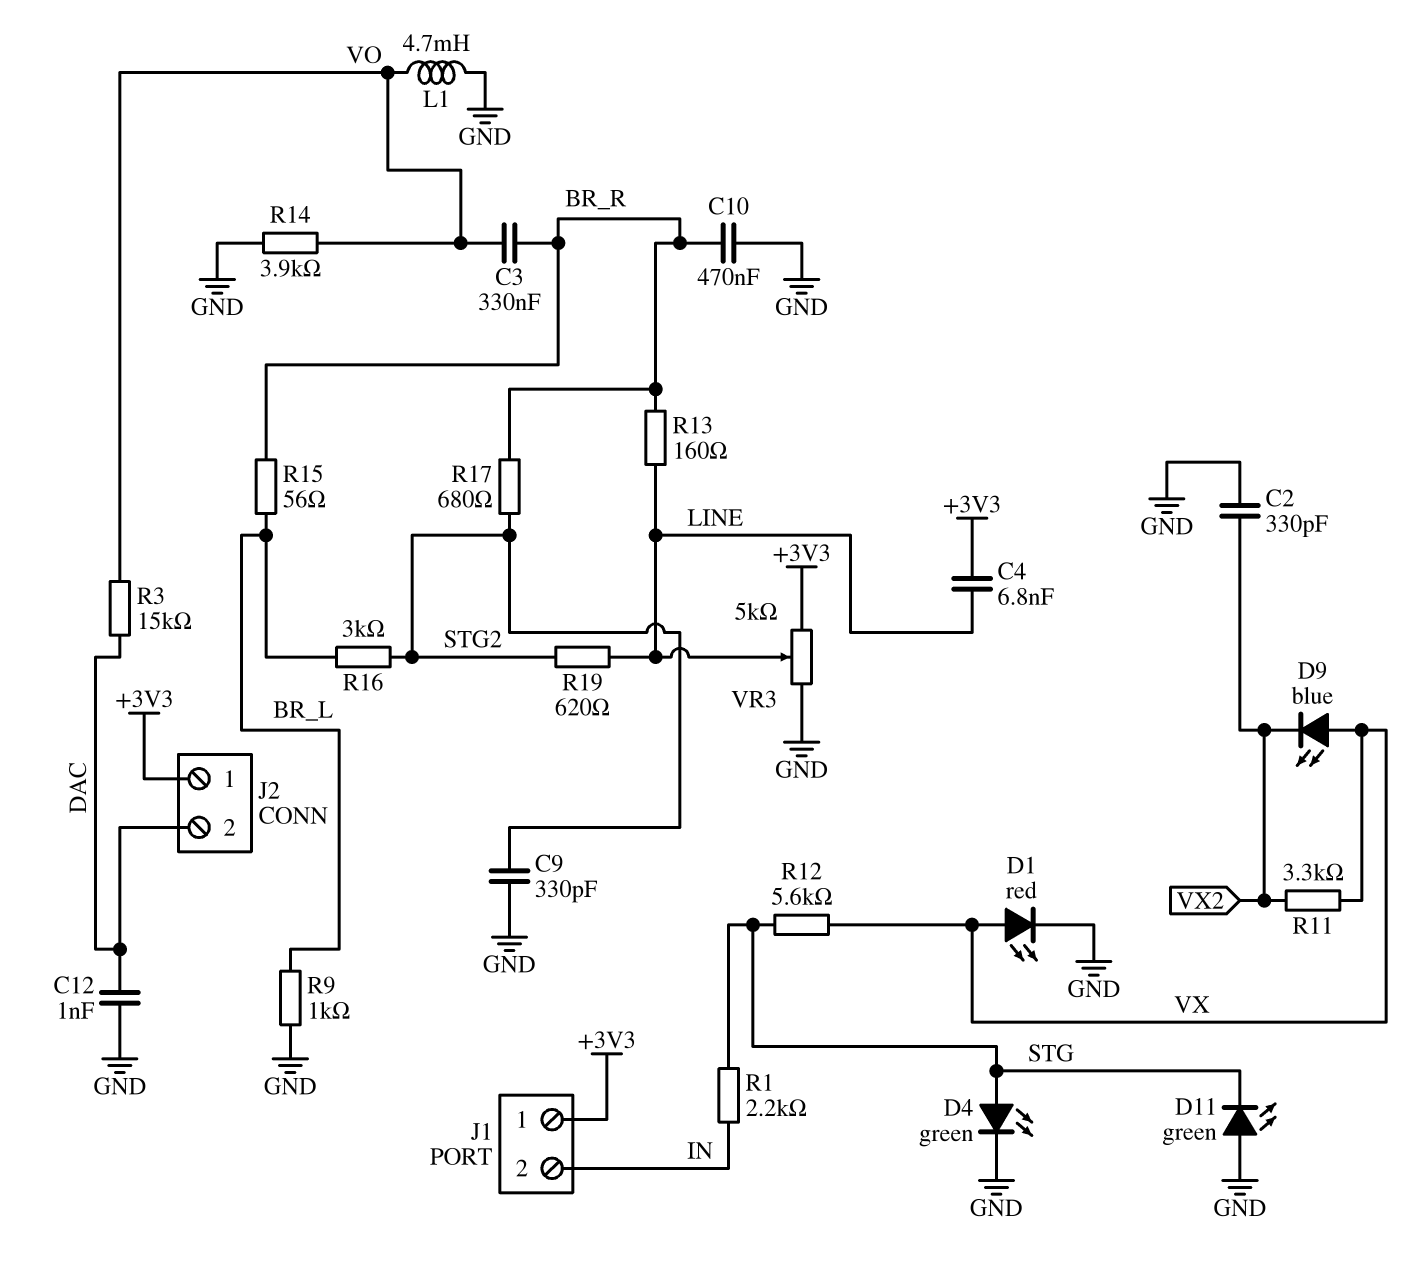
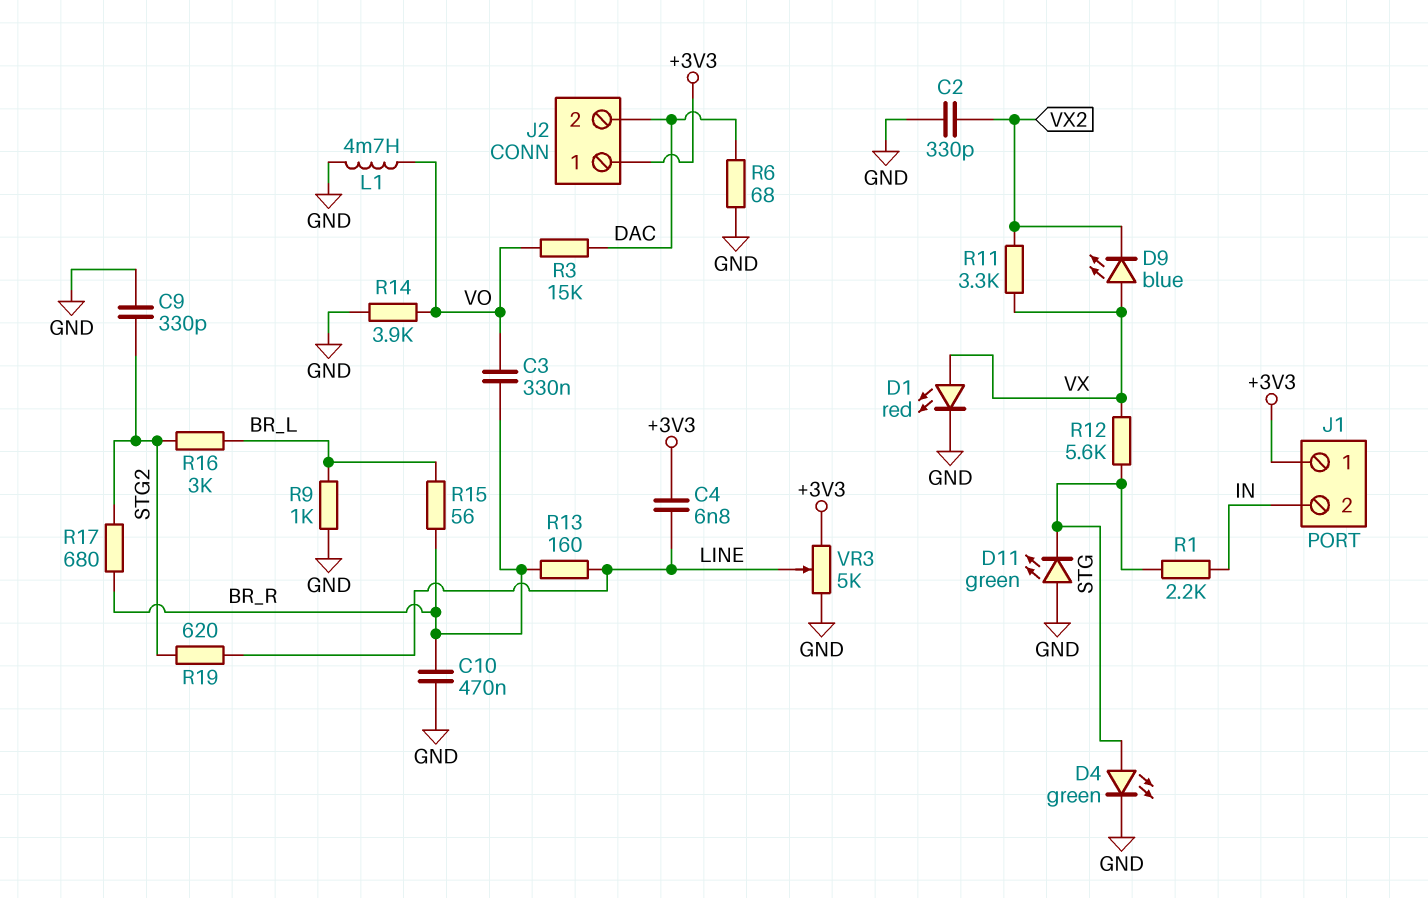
C12: 1nF (DAC, GND) -> none
R6: none -> 68 (DAC, GND)

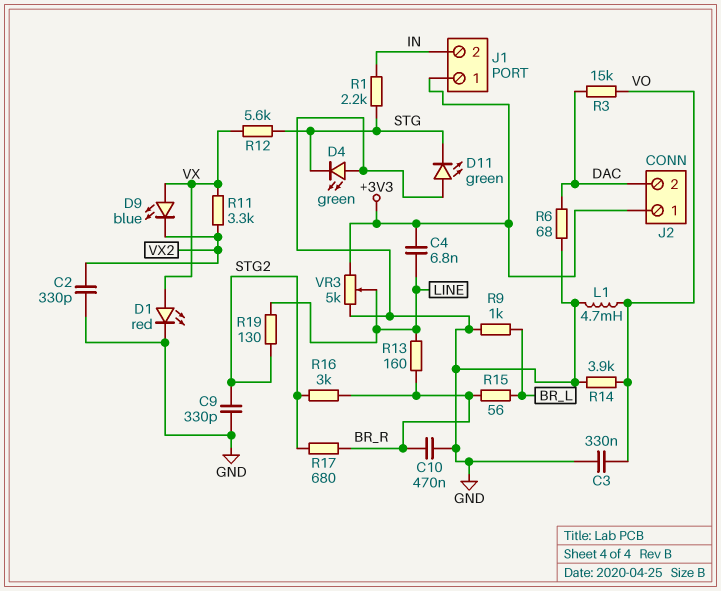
C3: 330nF (BR_R, VO) -> 330nF (GND, VO)
D4: LED green (A STG, K GND) -> LED green (A GND, K STG)
R16: 3k (BR_L, STG2) -> 3k (BR_R, STG2)
R19: 620 (LINE, STG2) -> 130 (LINE, STG2)

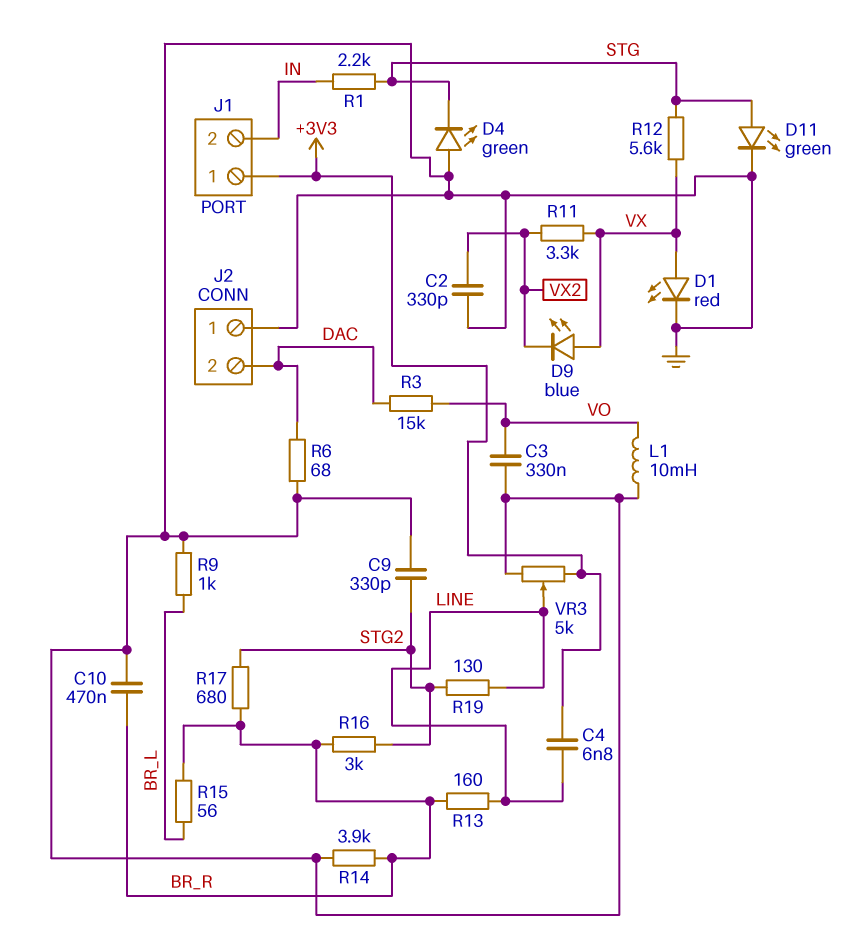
D11: LED green (A GND, K STG) -> LED green (A STG, K GND)
J2 pin 1: +3V3 -> GND
L1: 4.7mH (GND, VO) -> 10mH (GND, VO)
R14: 3.9k (GND, VO) -> 3.9k (BR_R, GND)

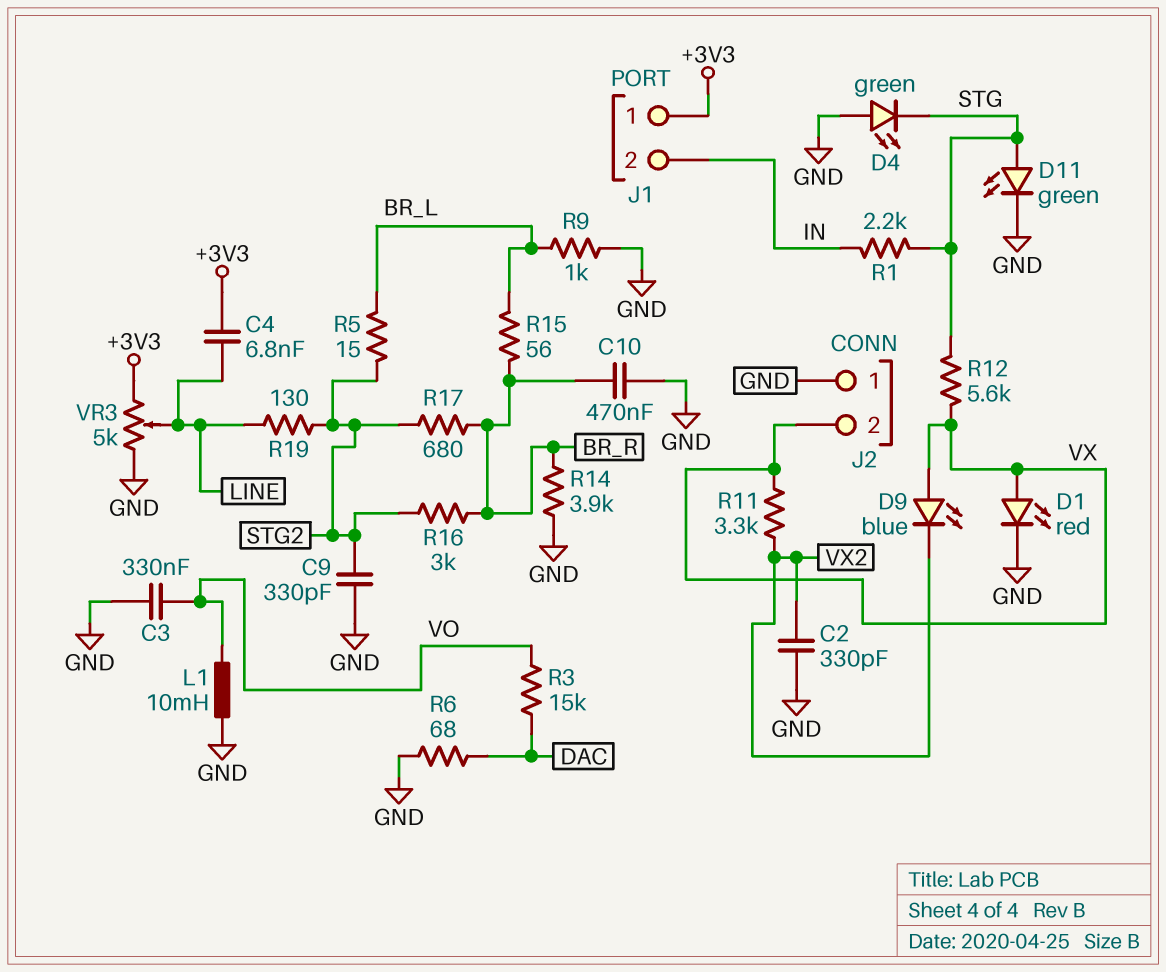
J2 pin 2: DAC -> VX
R5: none -> 15 (BR_L, STG2)
R13: 160 (BR_R, LINE) -> none

